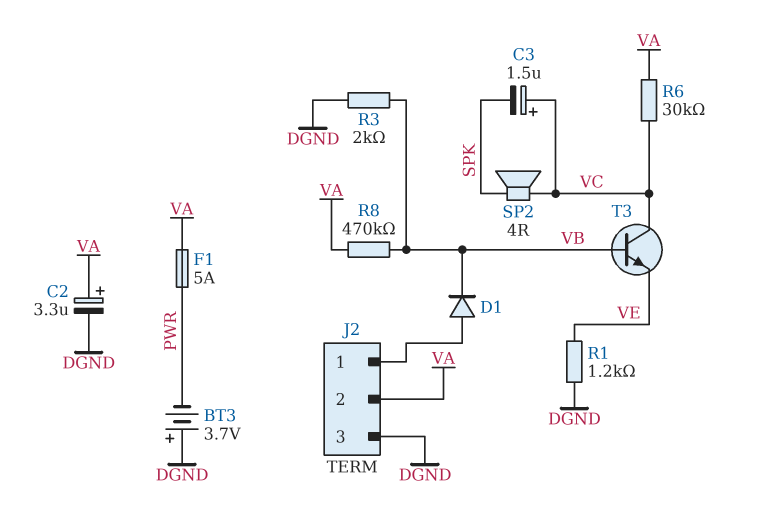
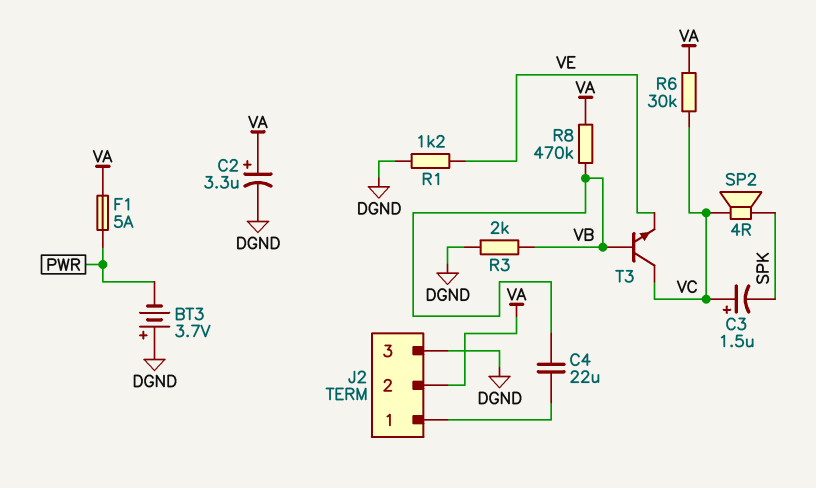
C4: none -> 22uF (J2/1, VB)
D1: diode (A J2/1, K VB) -> none

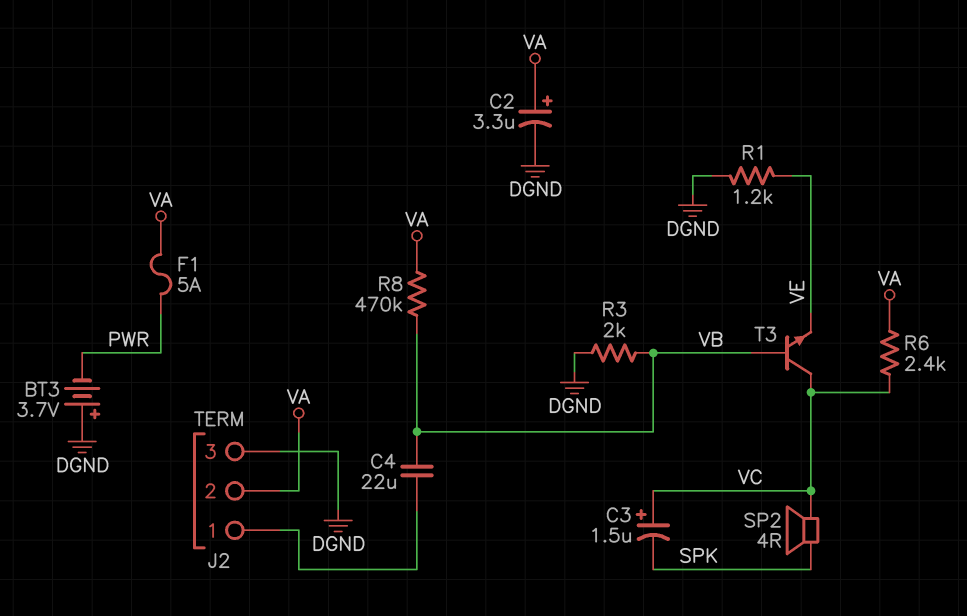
R6: 30k (VA, VC) -> 2.4k (VA, VC)

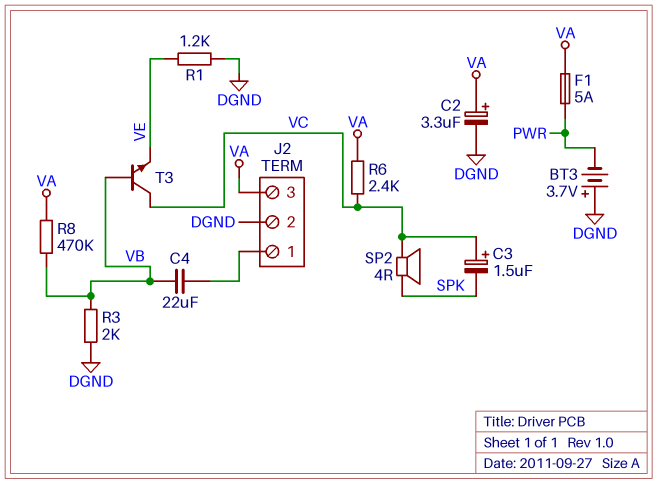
J2 pin 2: VA -> DGND
J2 pin 3: DGND -> VA

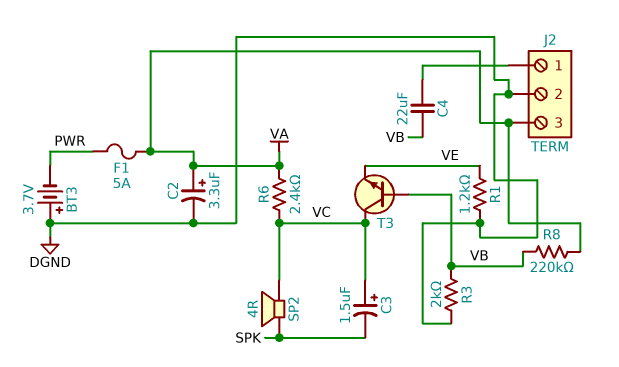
R8: 470k (VA, VB) -> 220k (VA, VB)

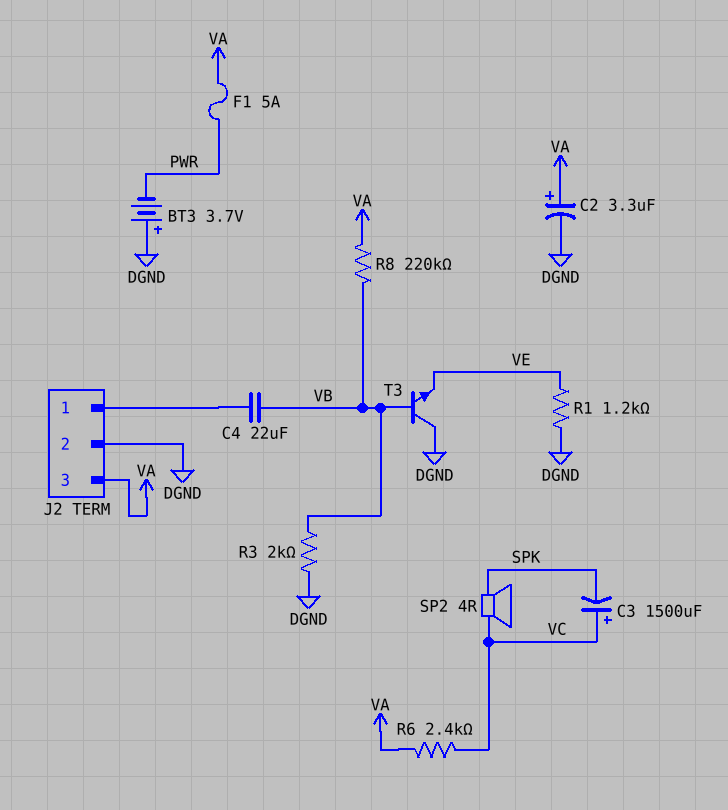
C3: 1.5uF (plus VC, minus SPK) -> 1500uF (plus VC, minus SPK)
T3: NPN (B VB, C VC, E VE) -> NPN (B VB, C DGND, E VE)

